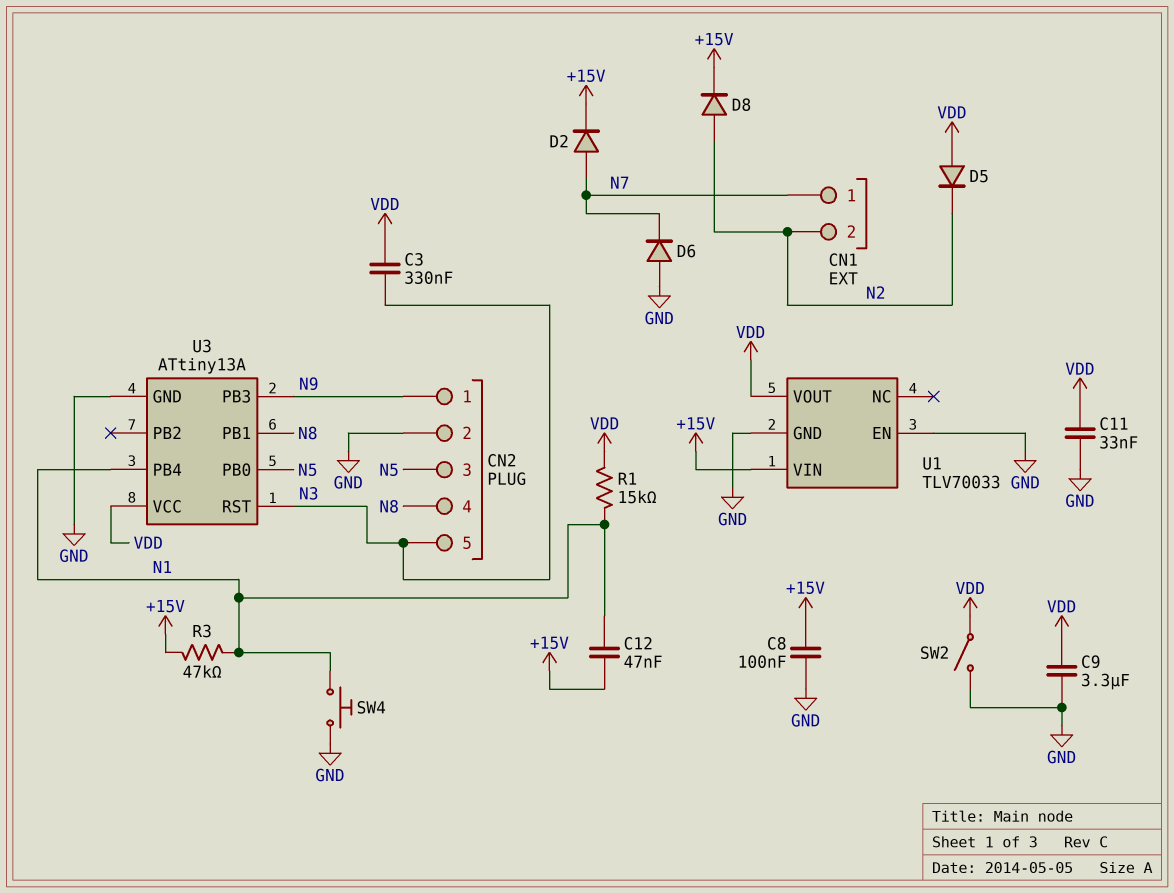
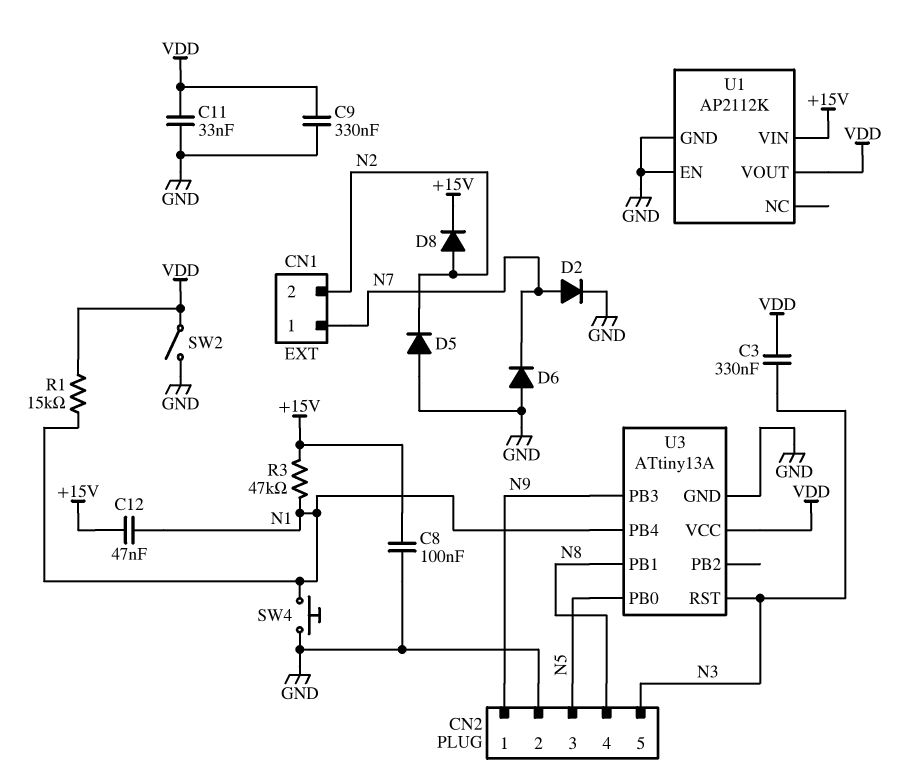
C9: 3.3uF (GND, VDD) -> 330nF (GND, VDD)
D2: diode (A N7, K +15V) -> diode (A N7, K GND)
D5: diode (A VDD, K N2) -> diode (A GND, K N2)
U1: TLV70033 -> AP2112K

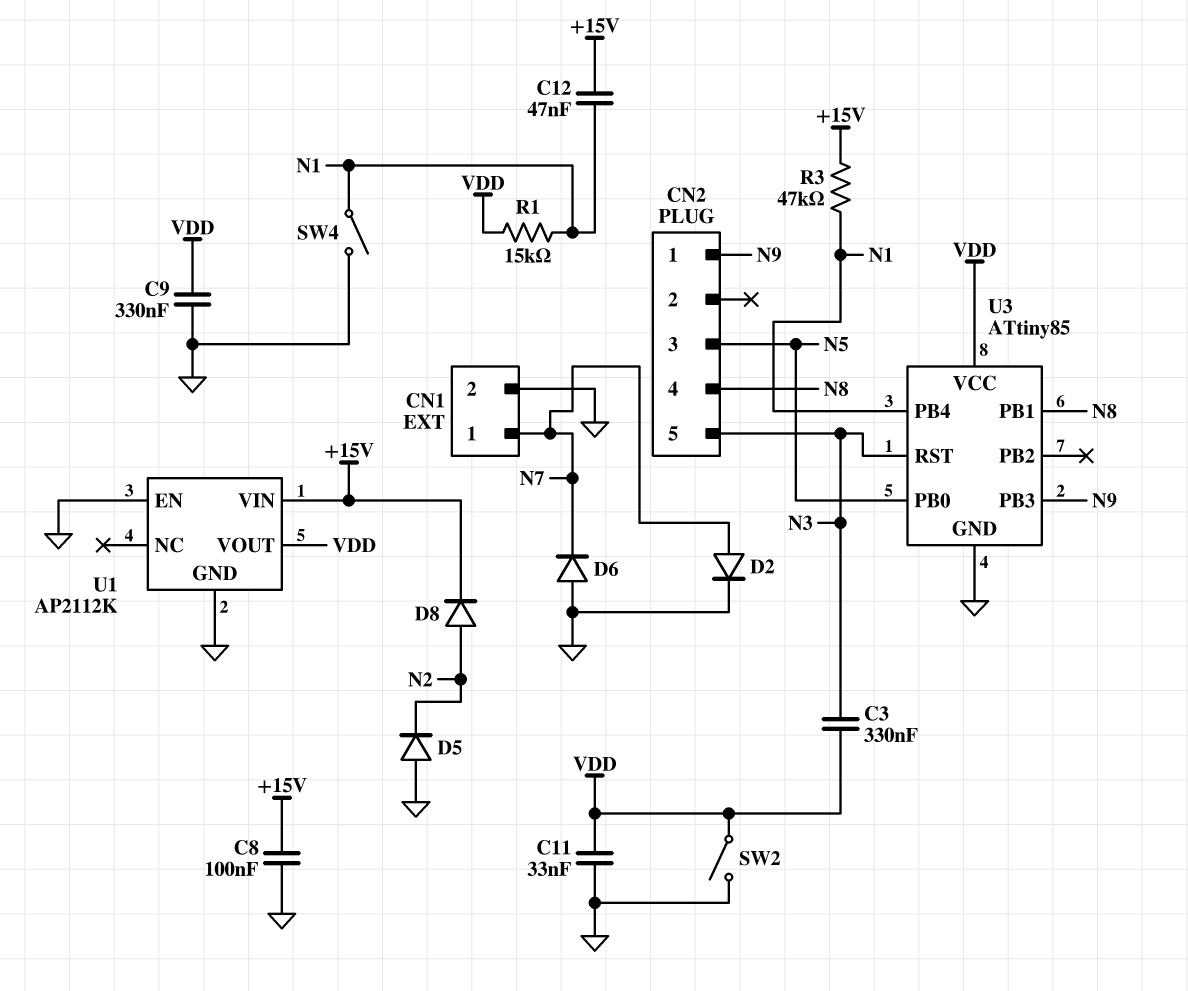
CN1 pin 2: N2 -> GND
CN2 pin 2: GND -> none
SW4: button (GND, N1) -> switch (GND, N1)
U3: ATtiny13A -> ATtiny85

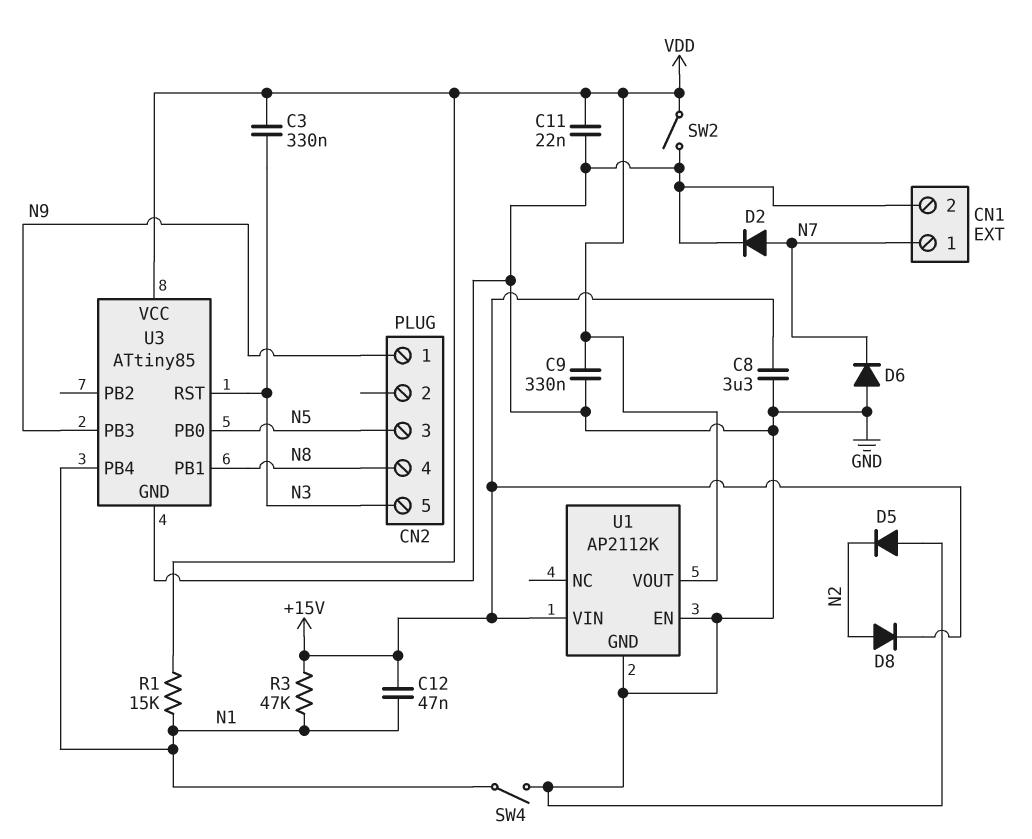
C8: 100nF (+15V, GND) -> 3.3uF (+15V, GND)
C11: 33nF (GND, VDD) -> 22nF (GND, VDD)

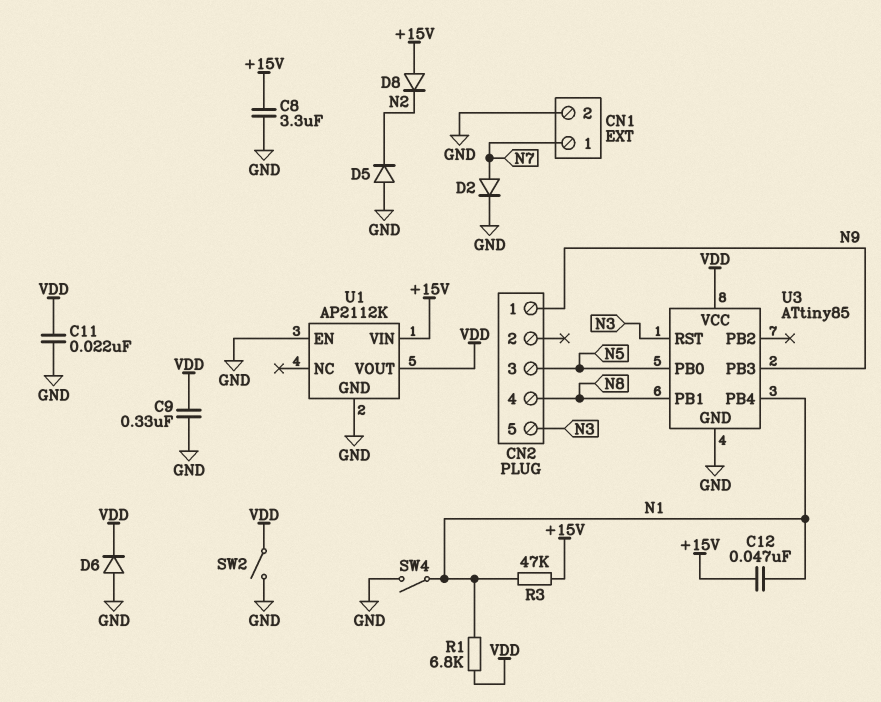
C3: 330nF (N3, VDD) -> none
D6: diode (A GND, K N7) -> diode (A GND, K VDD)
D8: diode (A N2, K +15V) -> diode (A +15V, K N2)
R1: 15k (N1, VDD) -> 6.8k (N1, VDD)

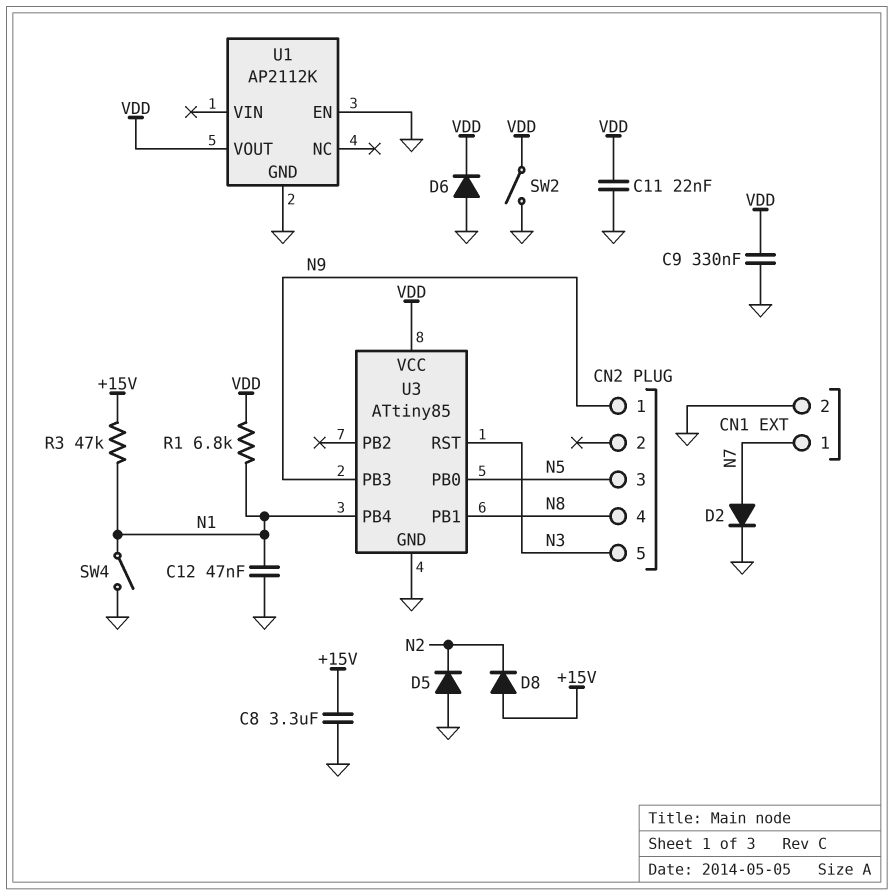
C12: 47nF (+15V, N1) -> 47nF (GND, N1)
U1 pin VIN: +15V -> none

